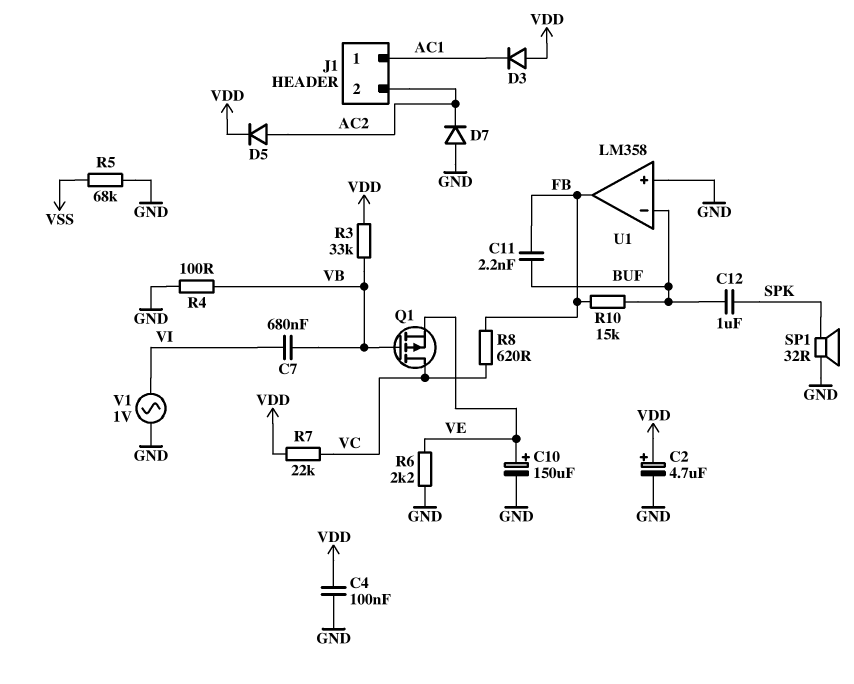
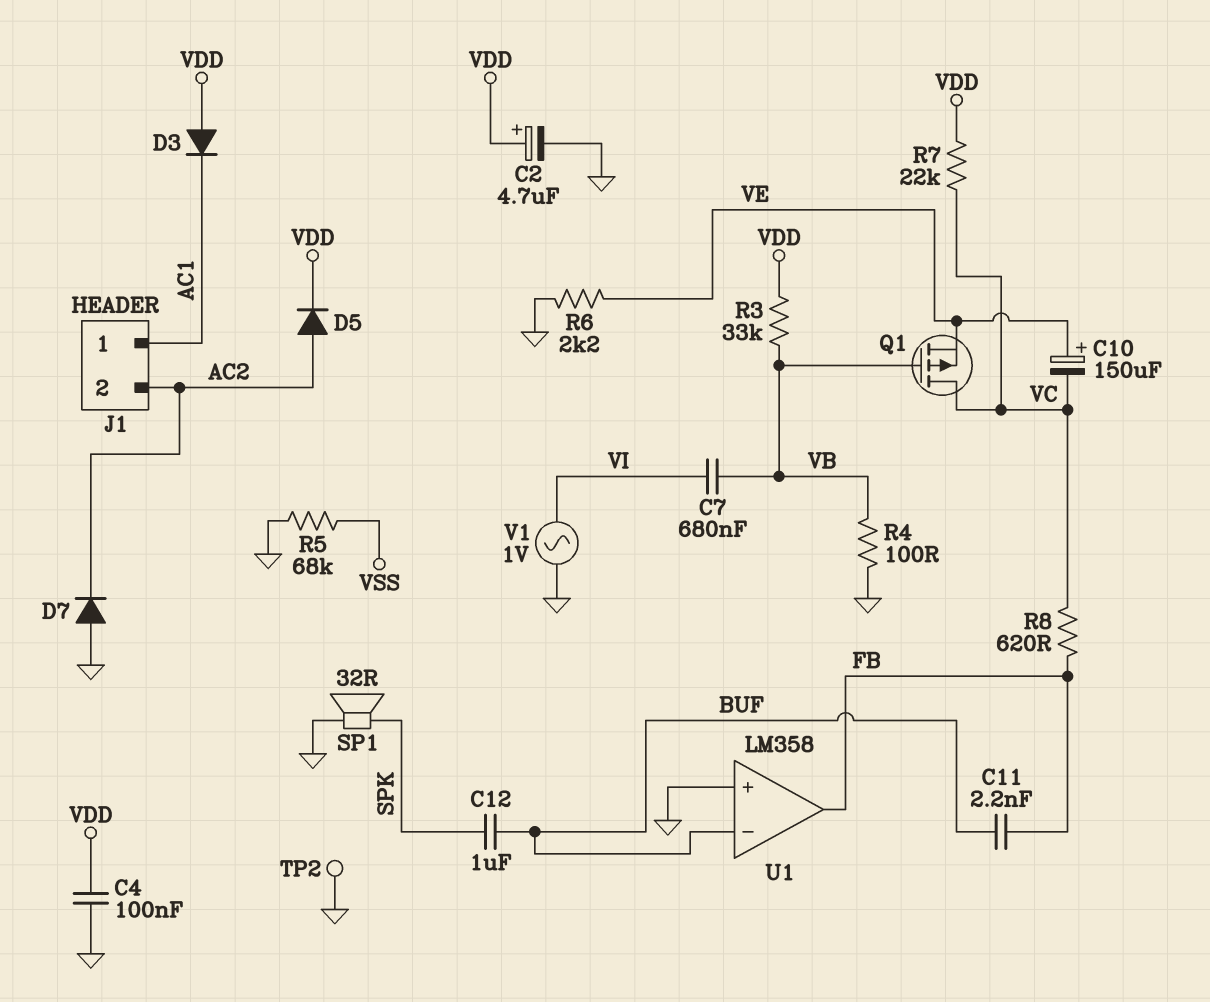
C10: 150uF (plus VE, minus GND) -> 150uF (plus VE, minus VC)
R10: 15k (BUF, FB) -> none
TP2: none -> test point (GND)

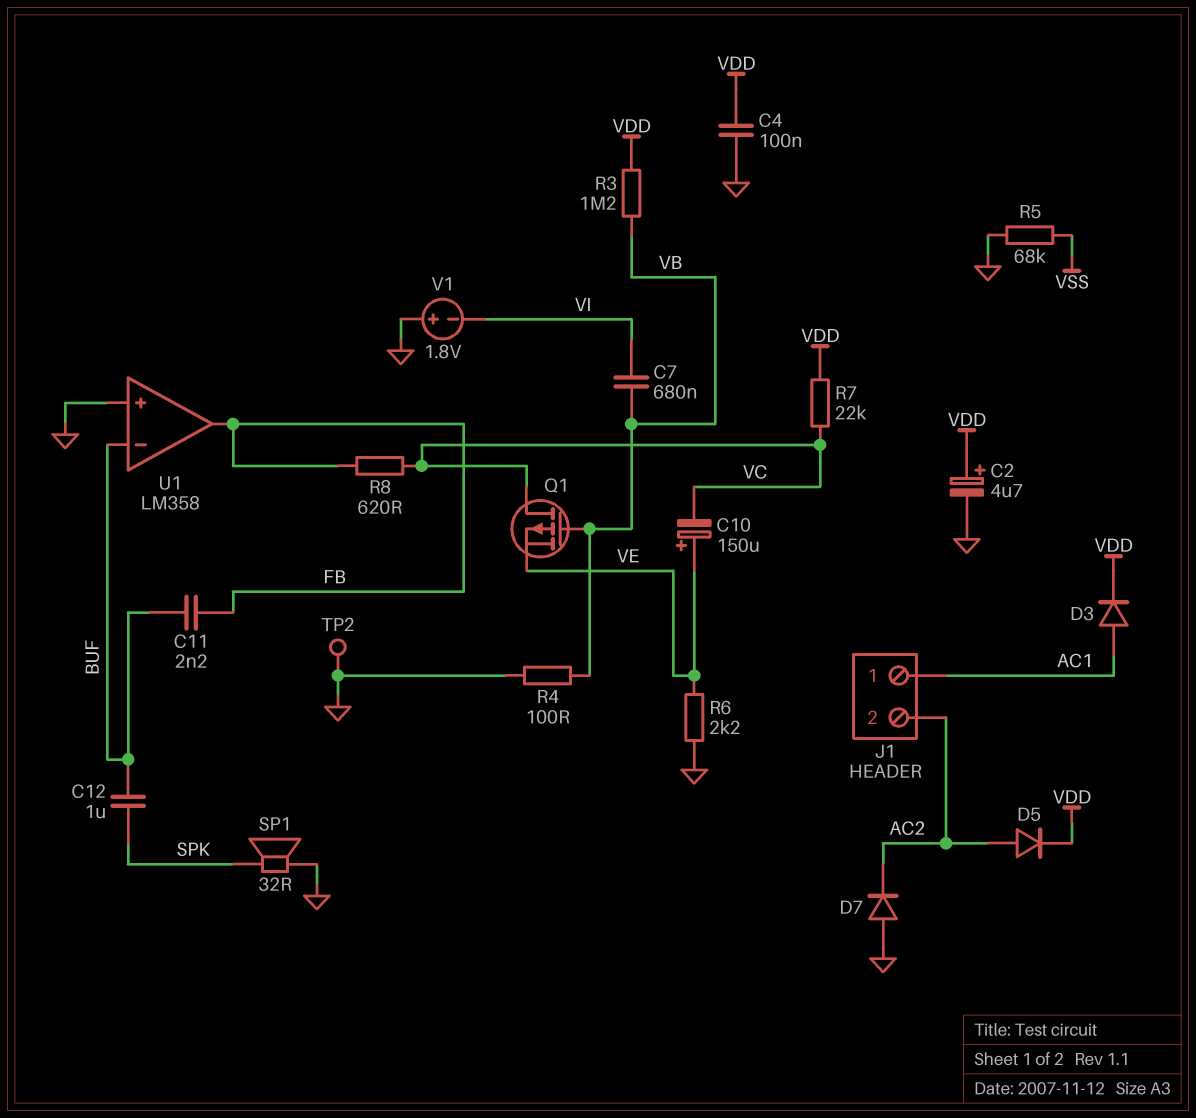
D3: diode (A VDD, K AC1) -> diode (A AC1, K VDD)
R3: 33k (VB, VDD) -> 1.2M (VB, VDD)
V1: AC 1V (GND, VI) -> 1.8V (plus GND, minus VI)

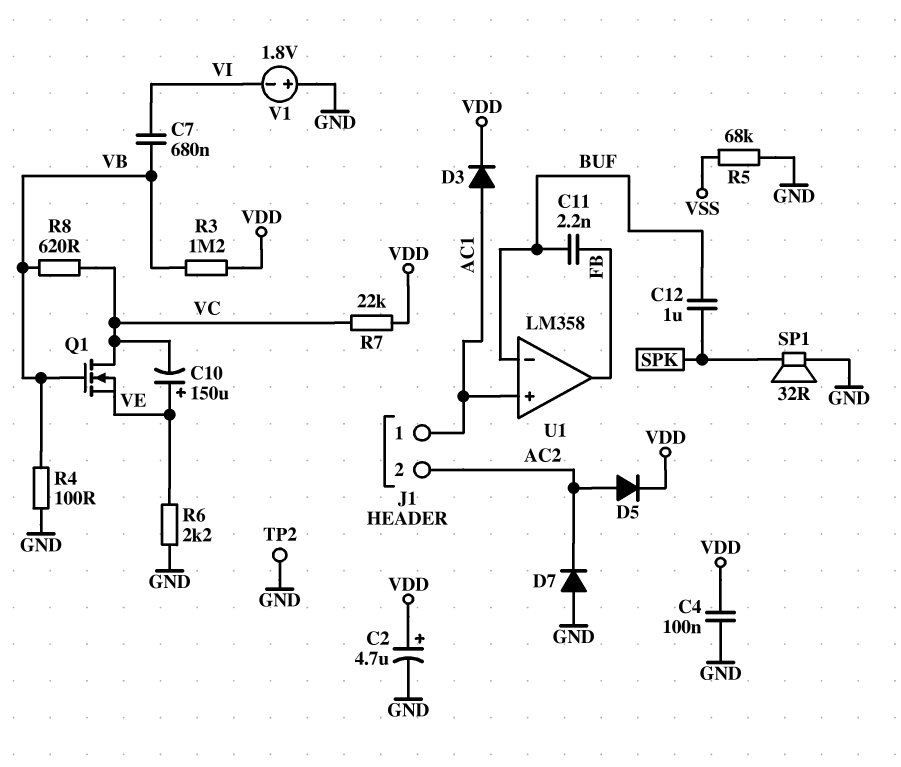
Q1: PMOS (G VB, D VC, S VE) -> NMOS (G VB, D VC, S VE)
R8: 620 (FB, VC) -> 620 (VB, VC)
U1 pin in+: GND -> AC1

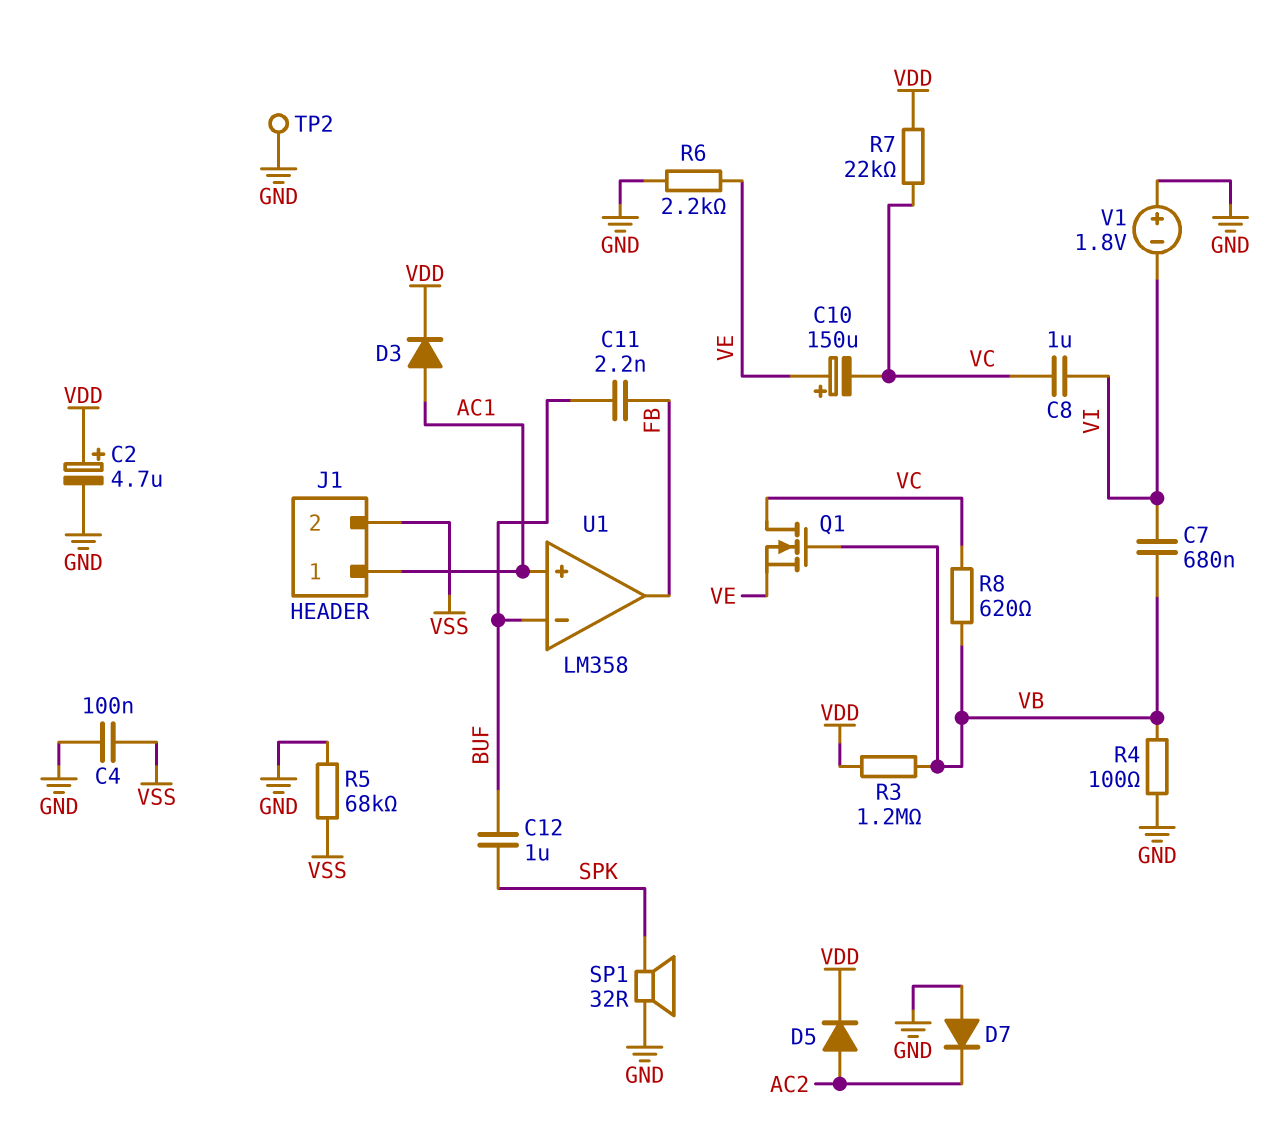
C4: 100nF (GND, VDD) -> 100nF (GND, VSS)
C8: none -> 1uF (VC, VI)
J1 pin 2: AC2 -> VSS

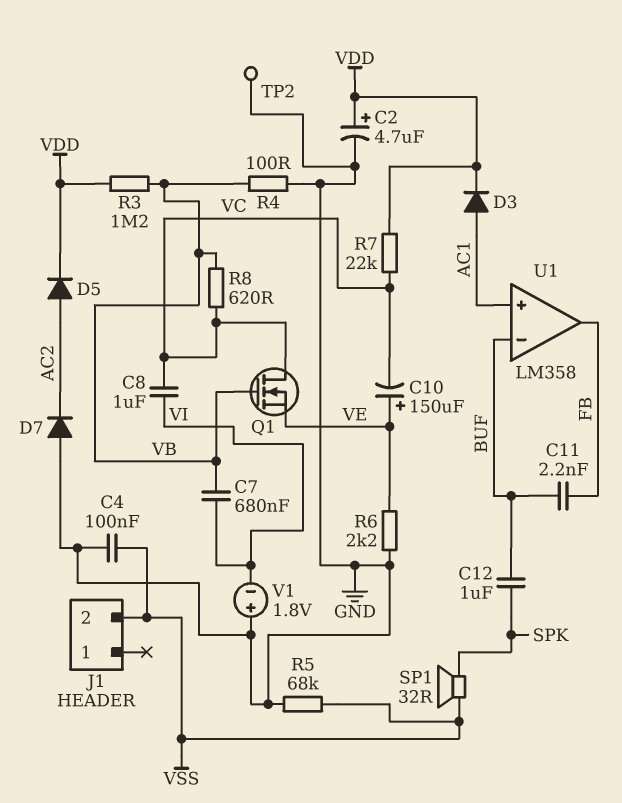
J1 pin 1: AC1 -> none
SP1: speaker 32R (GND, SPK) -> speaker 32R (SPK, VSS)

